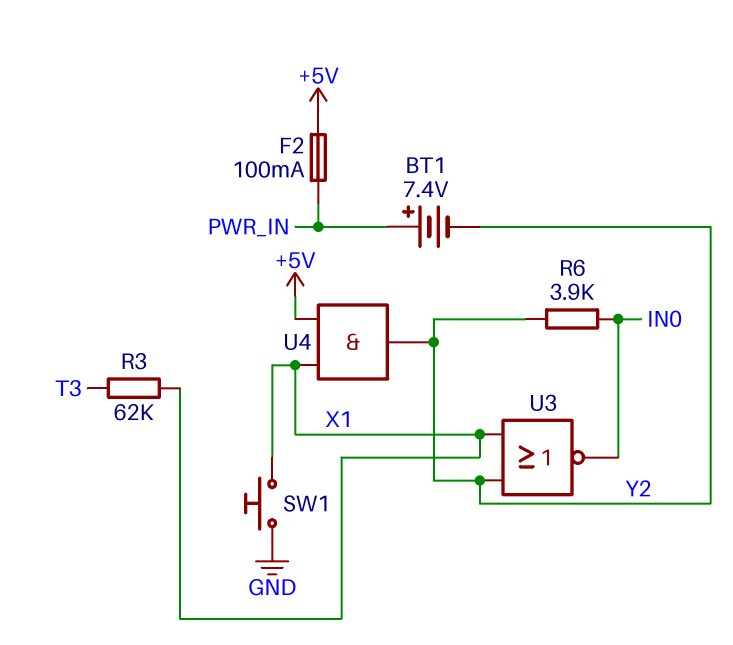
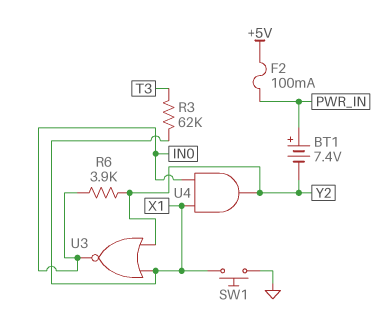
U4: AND (in +5V, in X1, out Y2) -> AND (in IN0, in X1, out Y2)

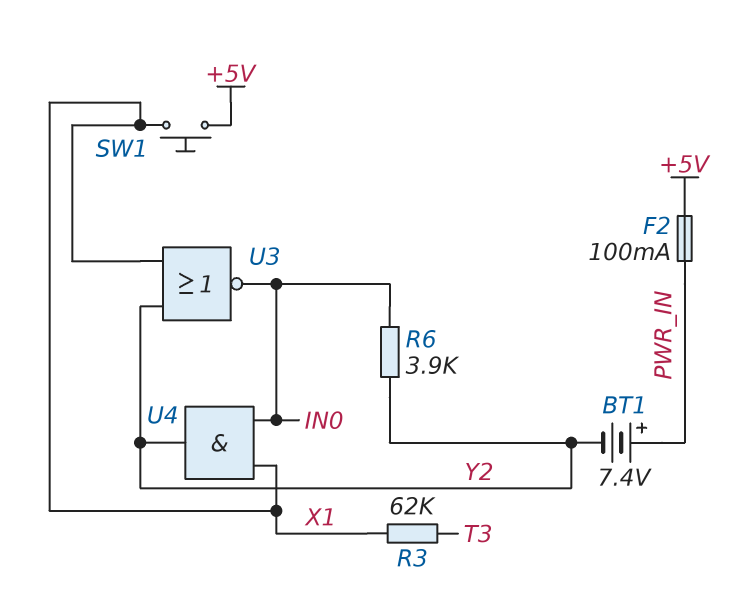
SW1: button (GND, X1) -> button (+5V, X1)

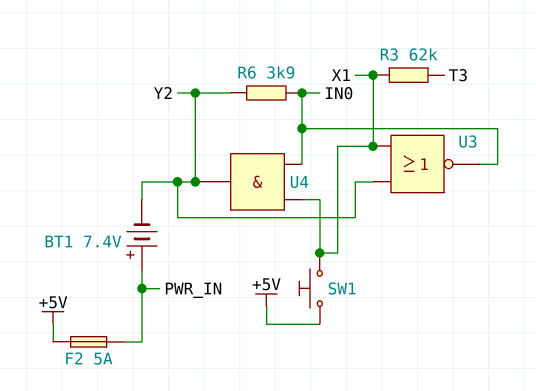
F2: 100mA (+5V, PWR_IN) -> 5A (+5V, PWR_IN)

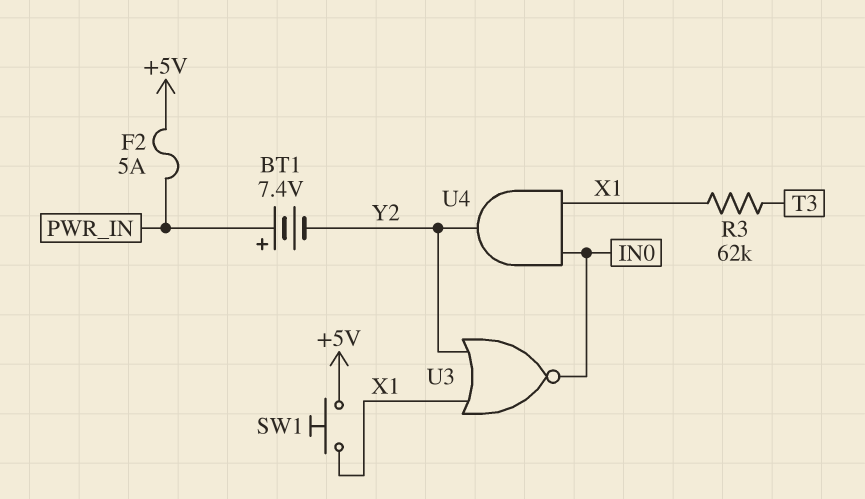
R6: 3.9k (IN0, Y2) -> none

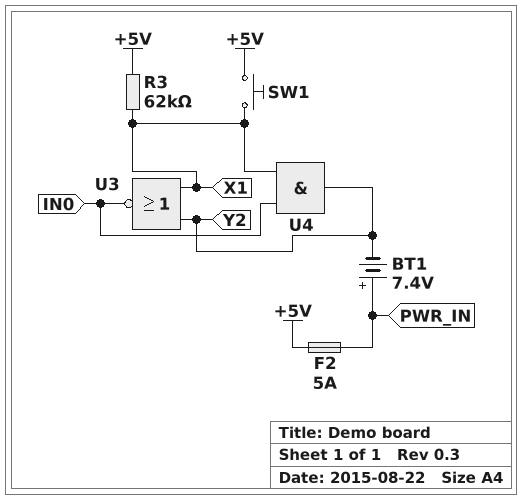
R3: 62k (T3, X1) -> 62k (+5V, X1)

